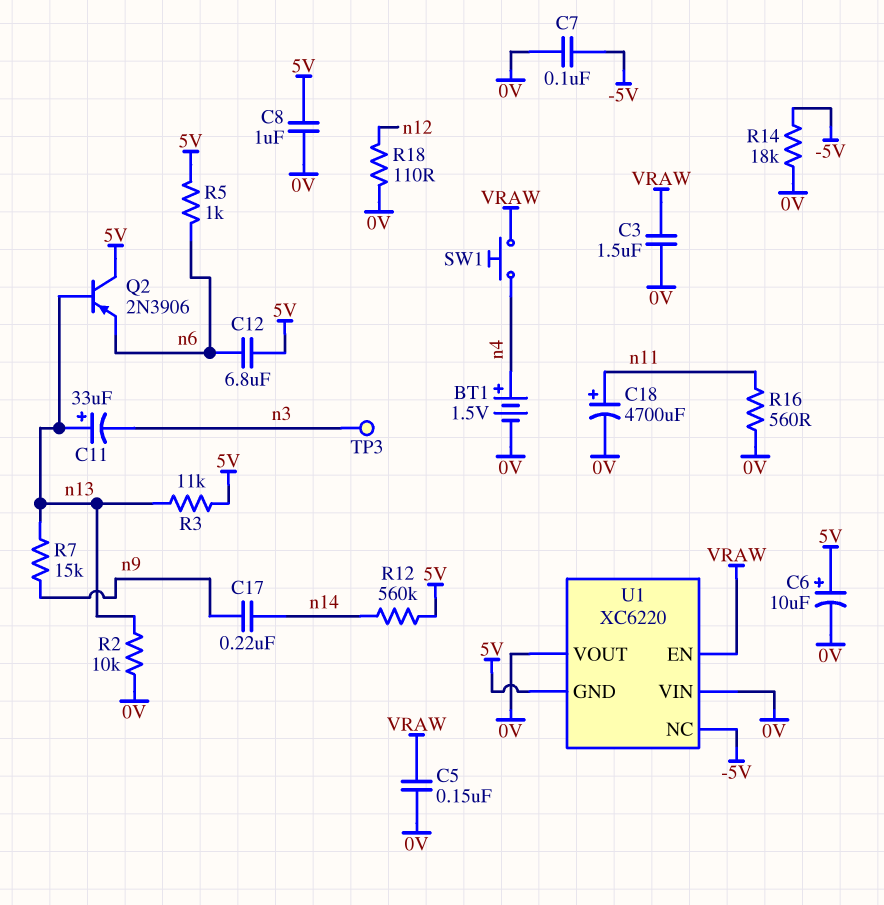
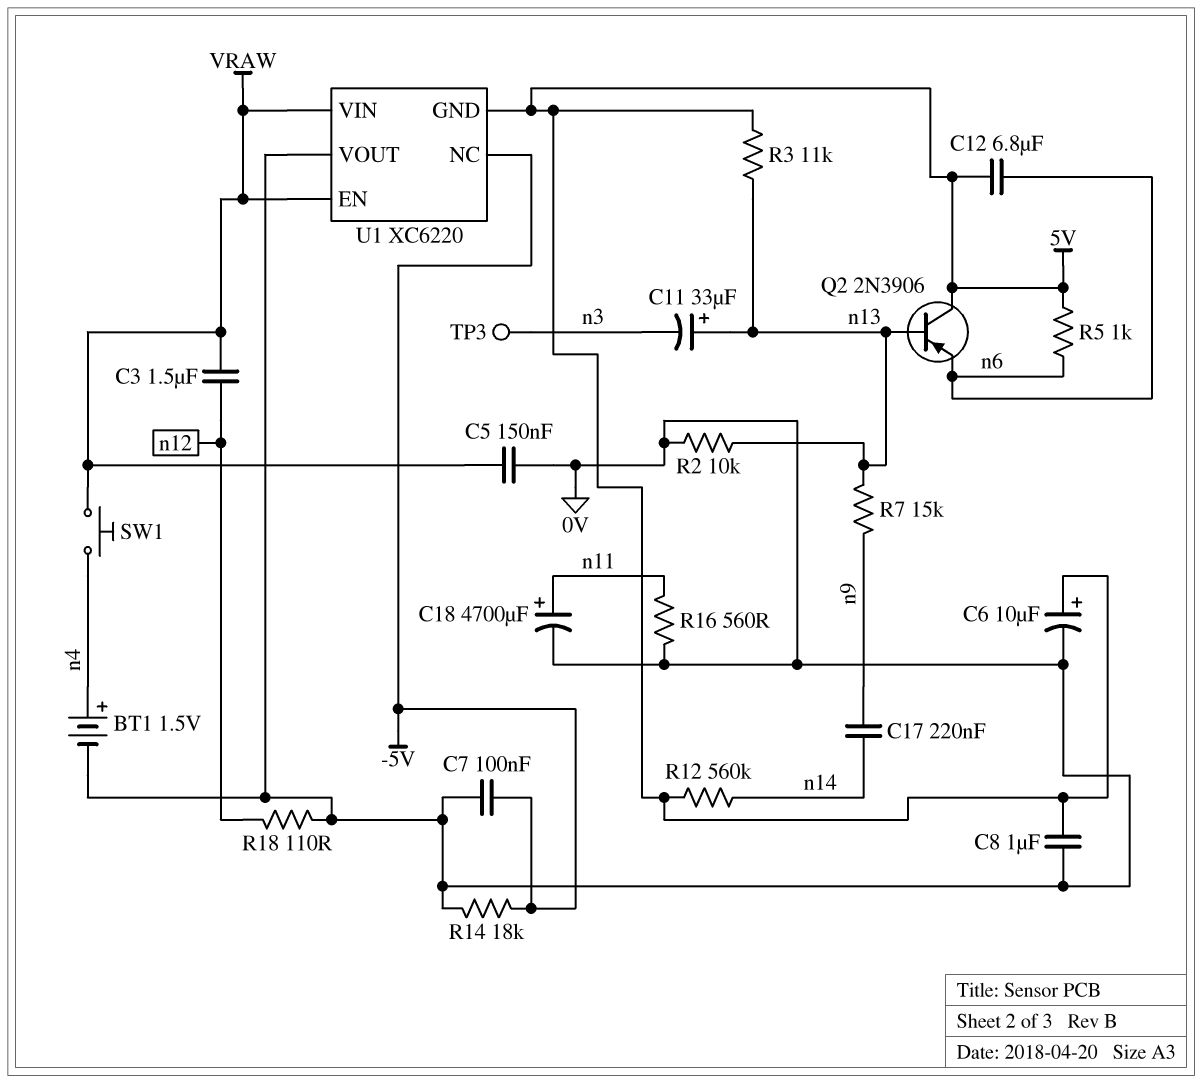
C3: 1.5uF (0V, VRAW) -> 1.5uF (VRAW, n12)
U1 pin VIN: 0V -> VRAW

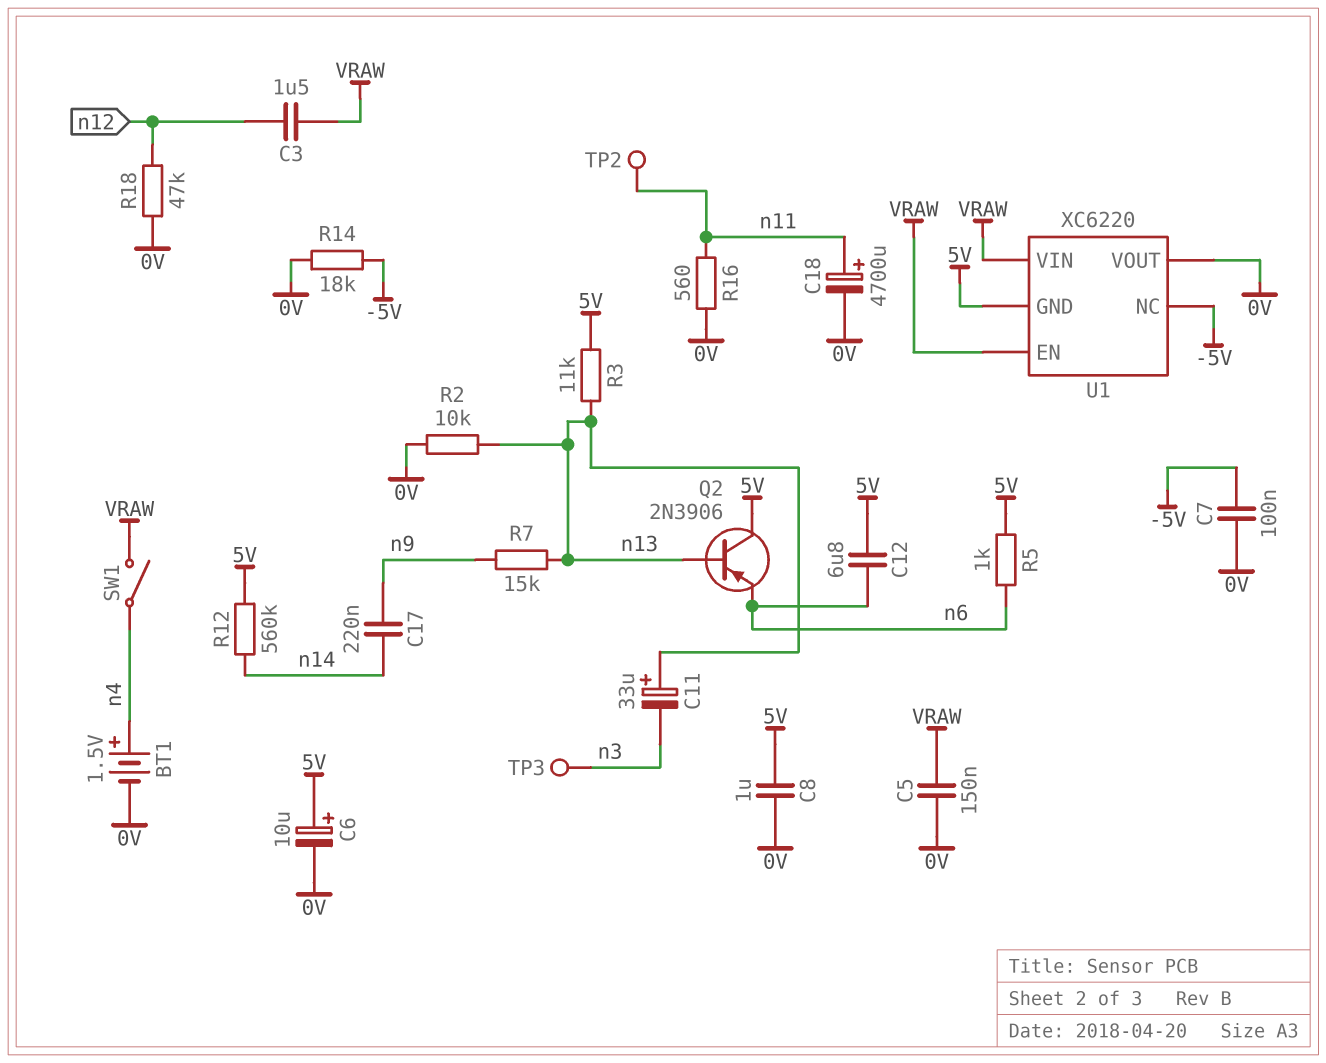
R18: 110 (0V, n12) -> 47k (0V, n12)
SW1: button (VRAW, n4) -> switch (VRAW, n4)
TP2: none -> test point (n11)

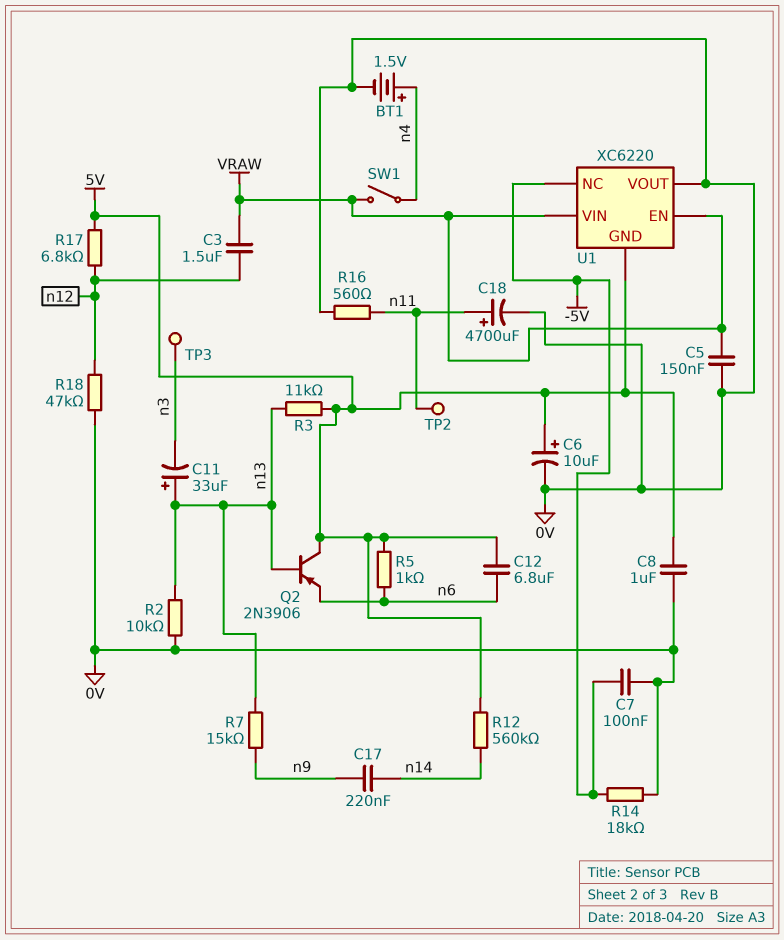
R17: none -> 6.8k (5V, n12)

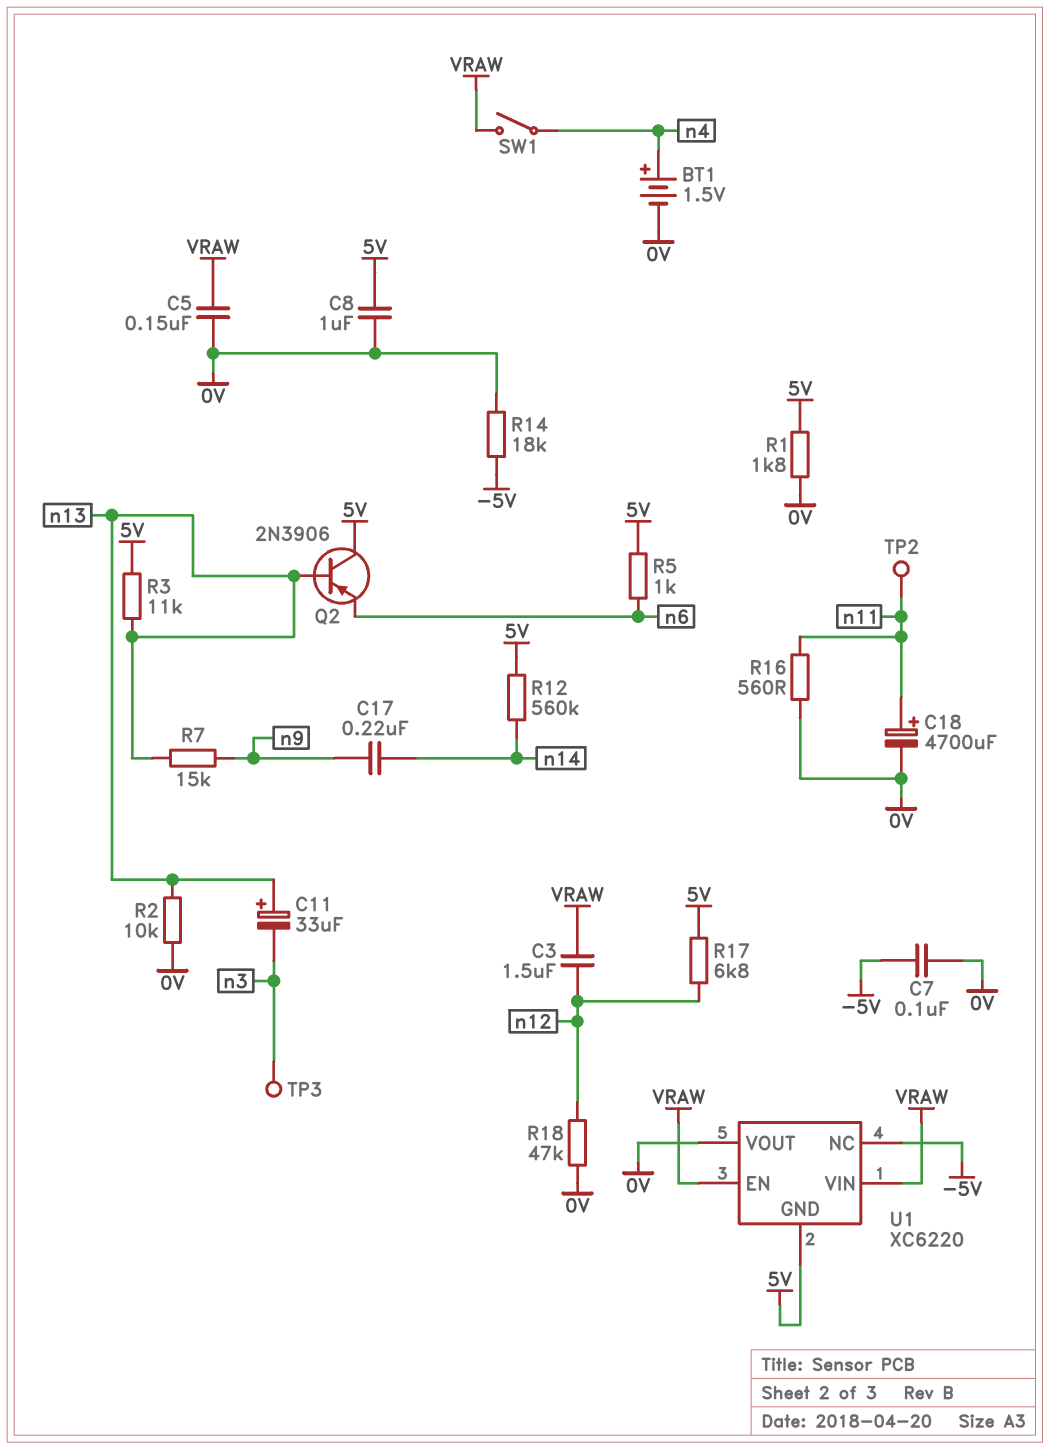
C6: 10uF (plus 5V, minus 0V) -> none
C12: 6.8uF (5V, n6) -> none
R1: none -> 1.8k (0V, 5V)

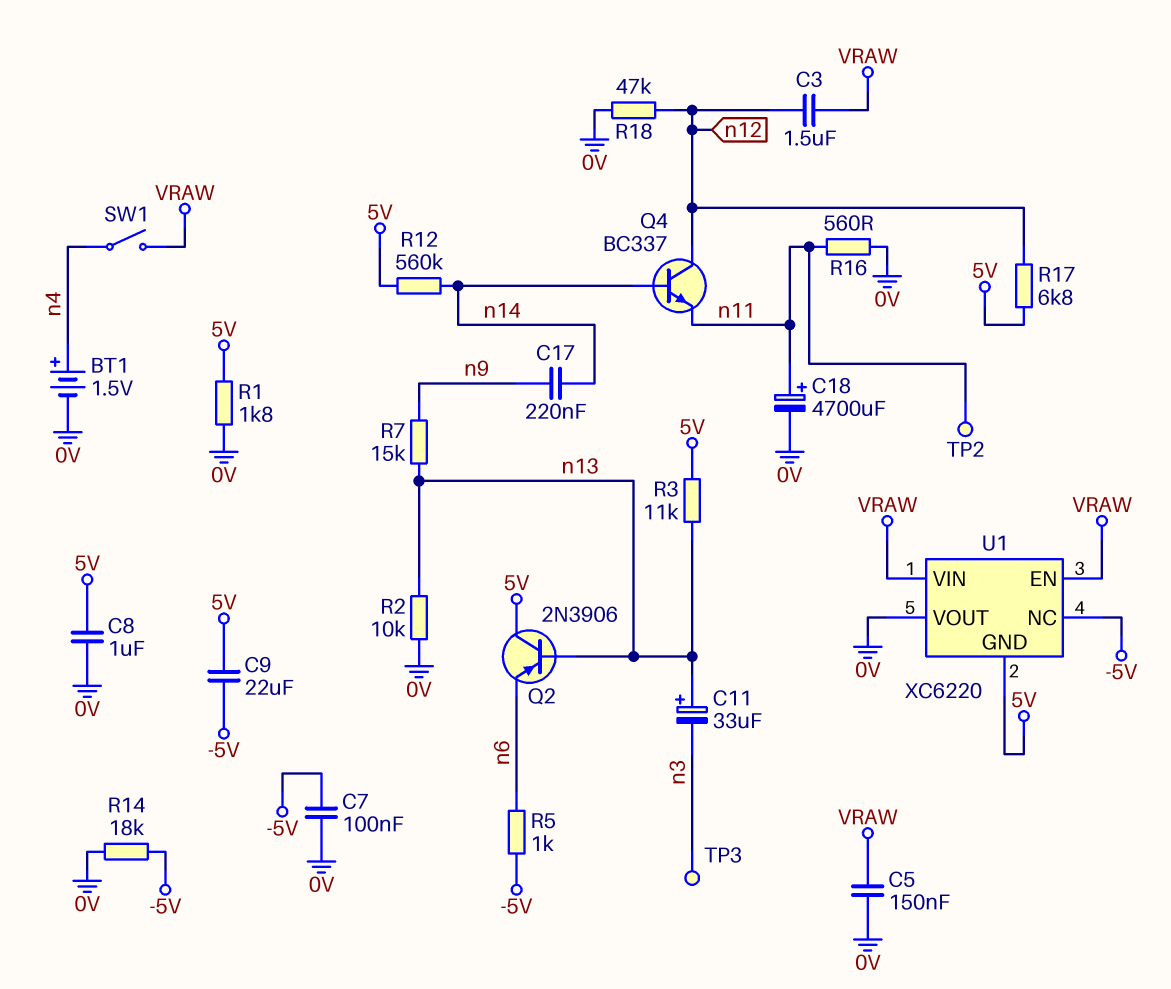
C9: none -> 22uF (-5V, 5V)
Q4: none -> NPN BC337 (B n14, C n12, E n11)
R5: 1k (5V, n6) -> 1k (-5V, n6)

